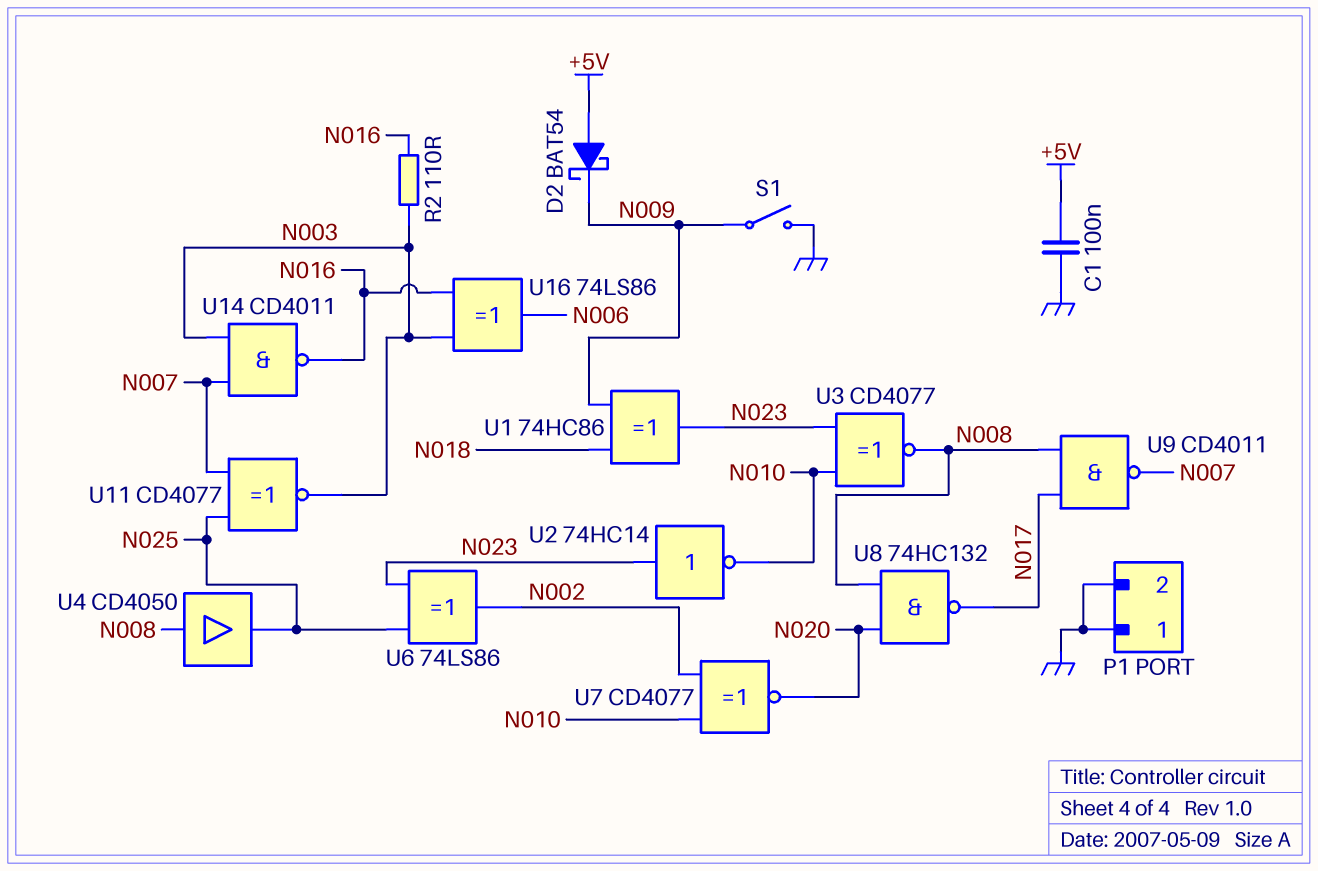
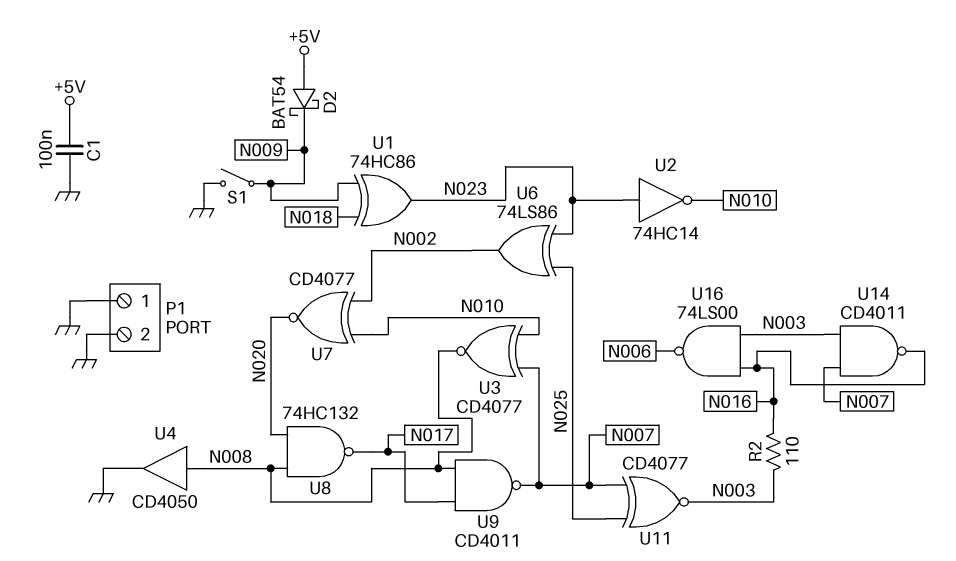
U3: XNOR CD4077 (in N010, in N023, out N008) -> XNOR CD4077 (in N007, in N010, out N008)
U4: buffer CD4050 (in N008, out N025) -> buffer CD4050 (in N008, out GND)
U16: XOR 74LS86 (in N003, in N016, out N006) -> NAND 74LS00 (in N003, in N016, out N006)

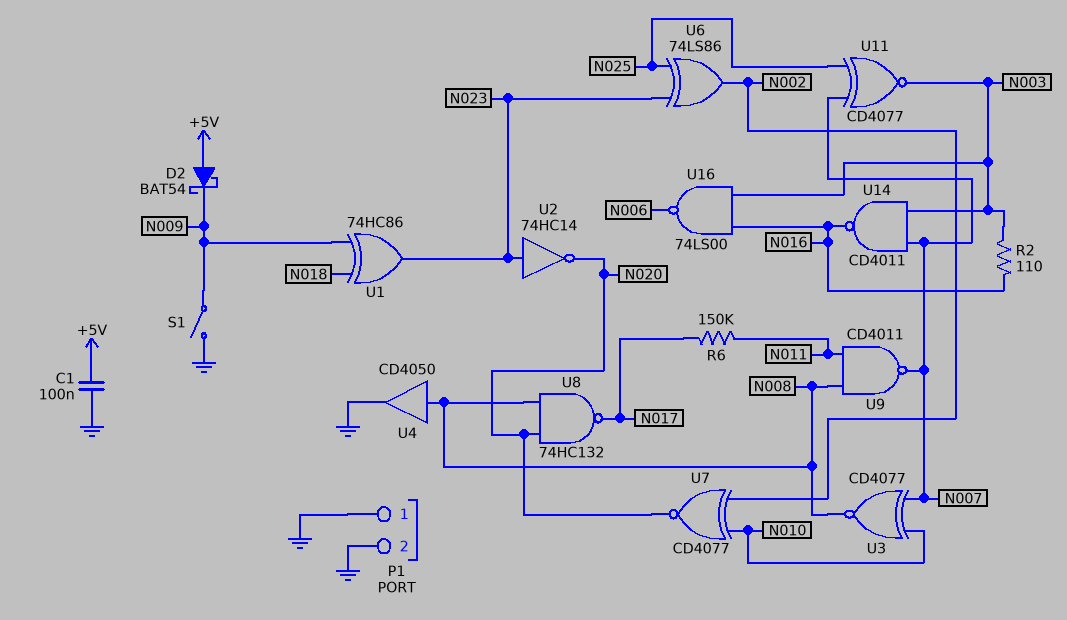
R6: none -> 150k (N011, N017)
U2: NOT 74HC14 (in N023, out N010) -> NOT 74HC14 (in N023, out N020)
U9: NAND CD4011 (in N008, in N017, out N007) -> NAND CD4011 (in N008, in N011, out N007)

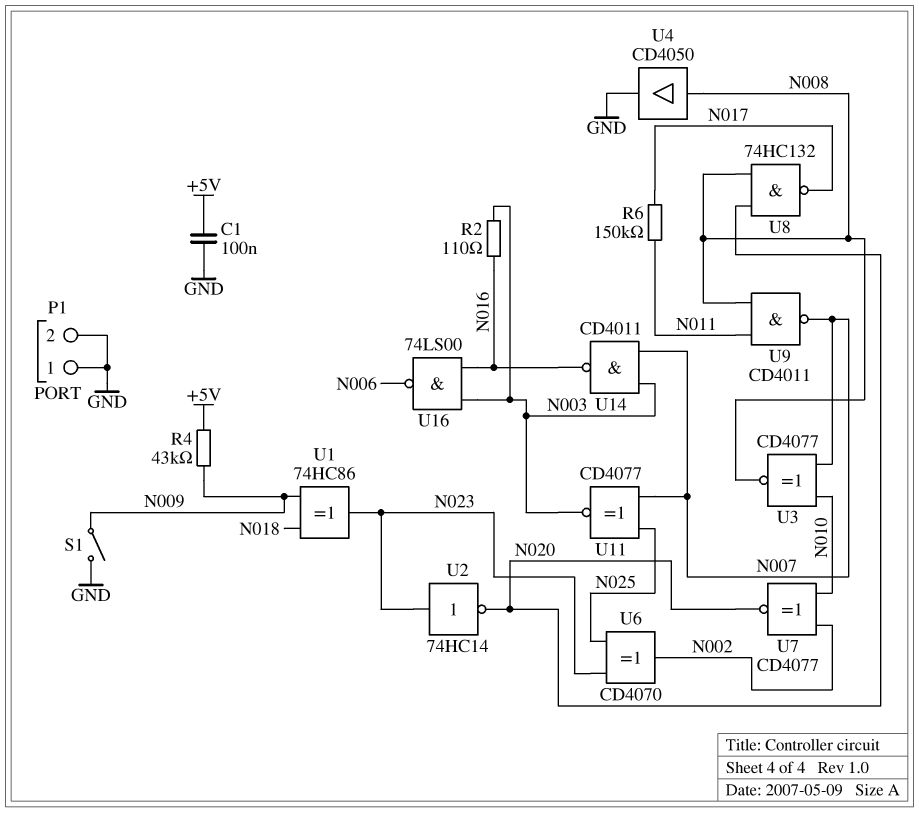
D2: schottky BAT54 (A +5V, K N009) -> none
R4: none -> 43k (+5V, N009)
U6: XOR 74LS86 (in N023, in N025, out N002) -> XOR CD4070 (in N023, in N025, out N002)

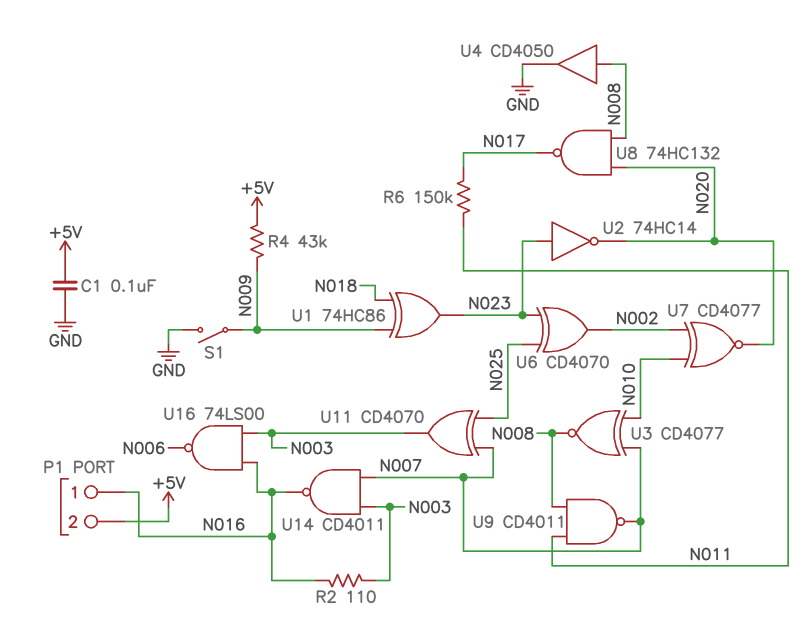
P1 pin 1: GND -> N016
P1 pin 2: GND -> +5V
U11: XNOR CD4077 (in N007, in N025, out N003) -> XOR CD4070 (in N007, in N025, out N003)

